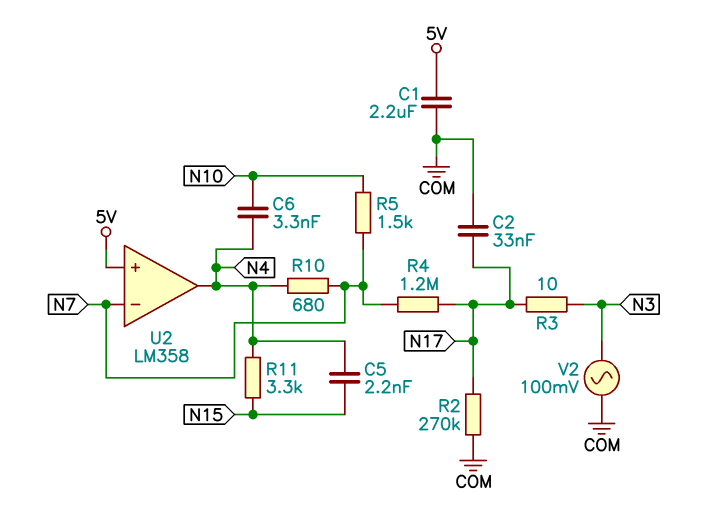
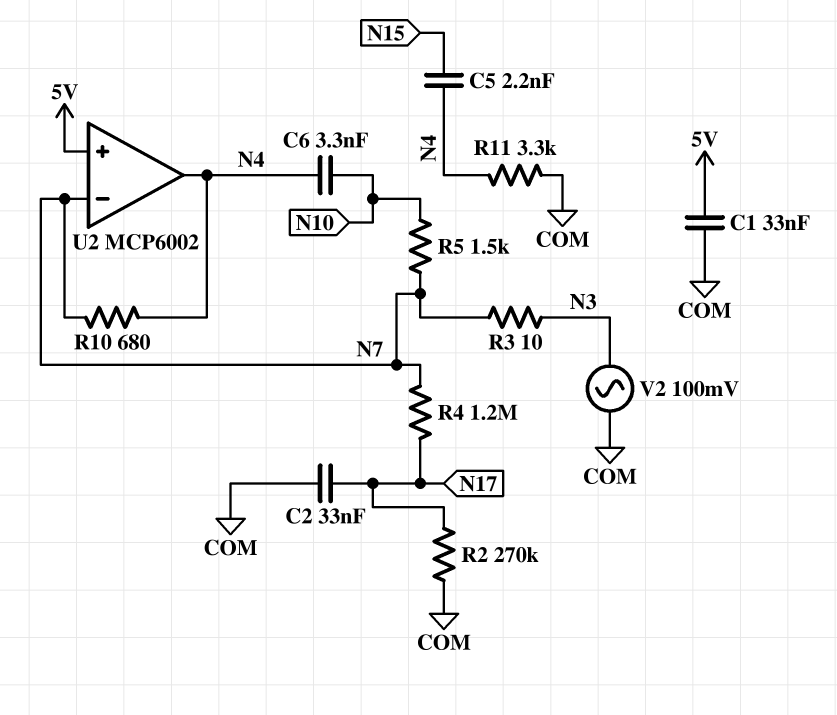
C1: 2.2uF (5V, COM) -> 33nF (5V, COM)
R3: 10 (N3, N17) -> 10 (N3, N7)
R11: 3.3k (N4, N15) -> 3.3k (COM, N4)
U2: LM358 -> MCP6002

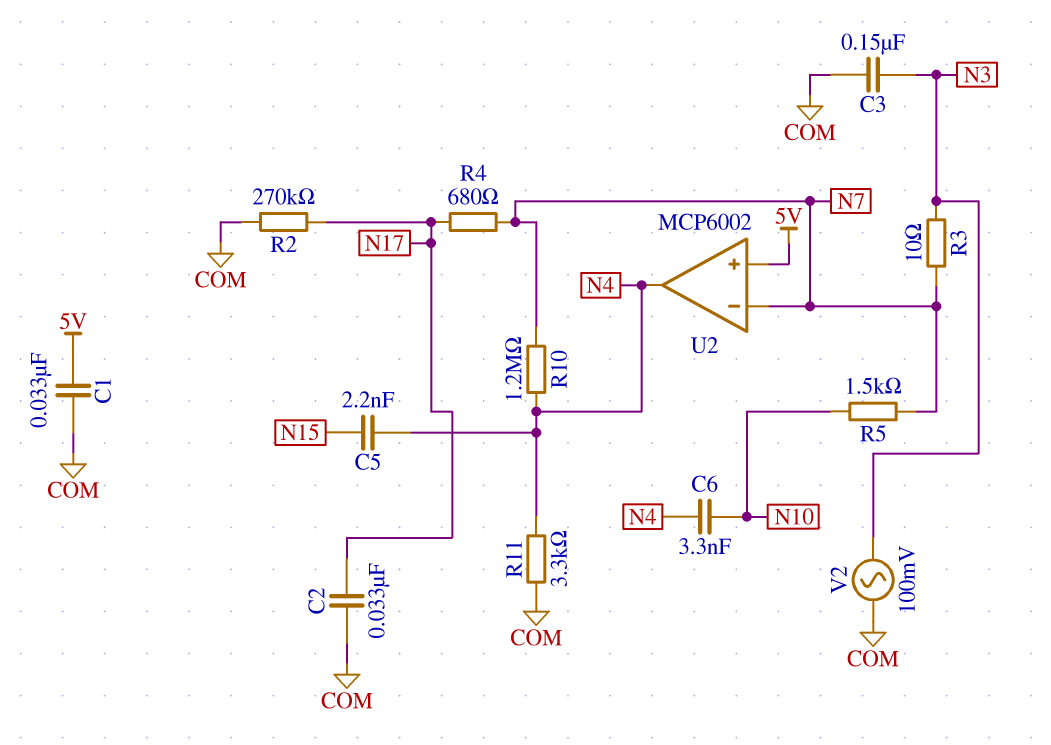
C3: none -> 150nF (COM, N3)
R4: 1.2M (N7, N17) -> 680 (N7, N17)
R10: 680 (N4, N7) -> 1.2M (N4, N7)

